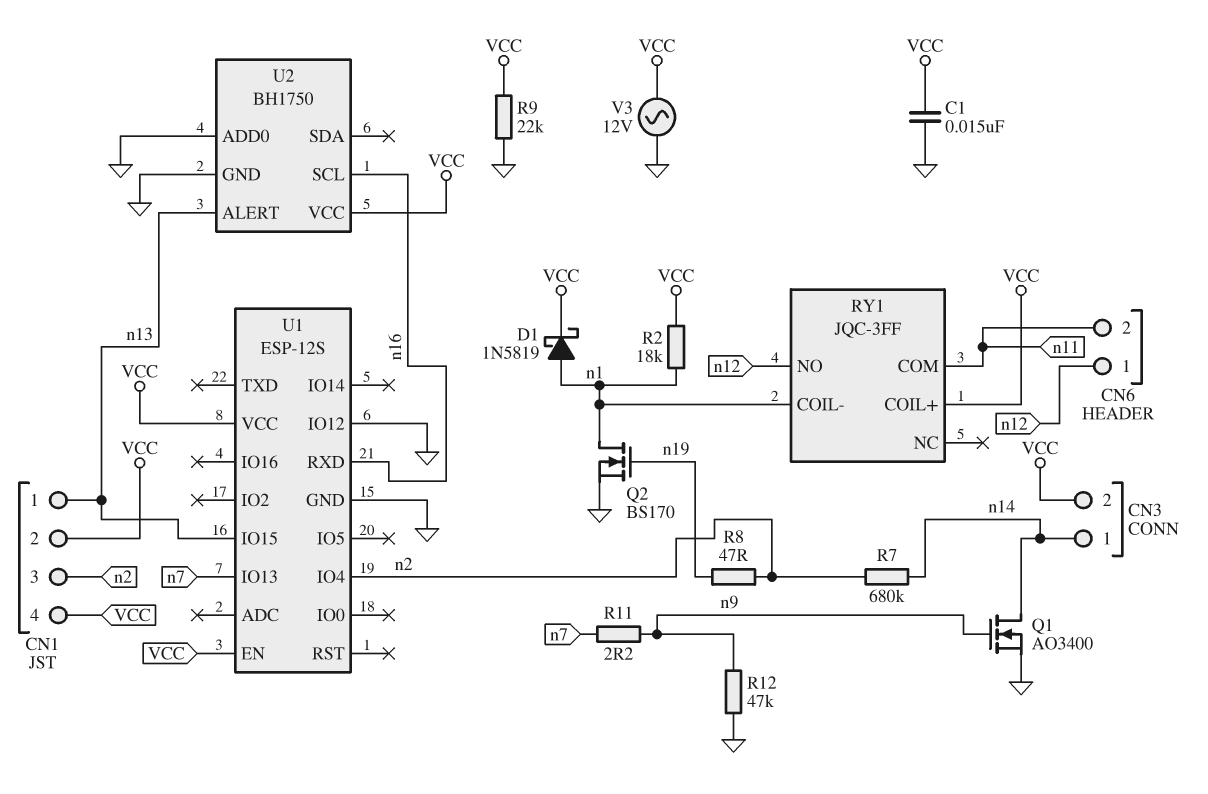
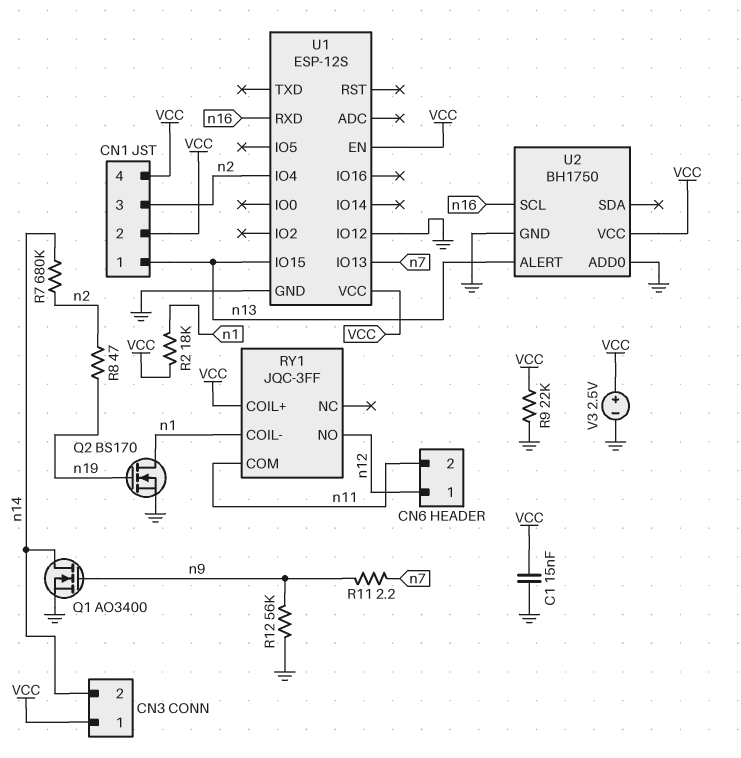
CN3 pin 1: n14 -> VCC
CN3 pin 2: VCC -> n14
D1: schottky 1N5819 (A n1, K VCC) -> none
R12: 47k (GND, n9) -> 56k (GND, n9)
V3: AC 12V (GND, VCC) -> 2.5V (plus VCC, minus GND)

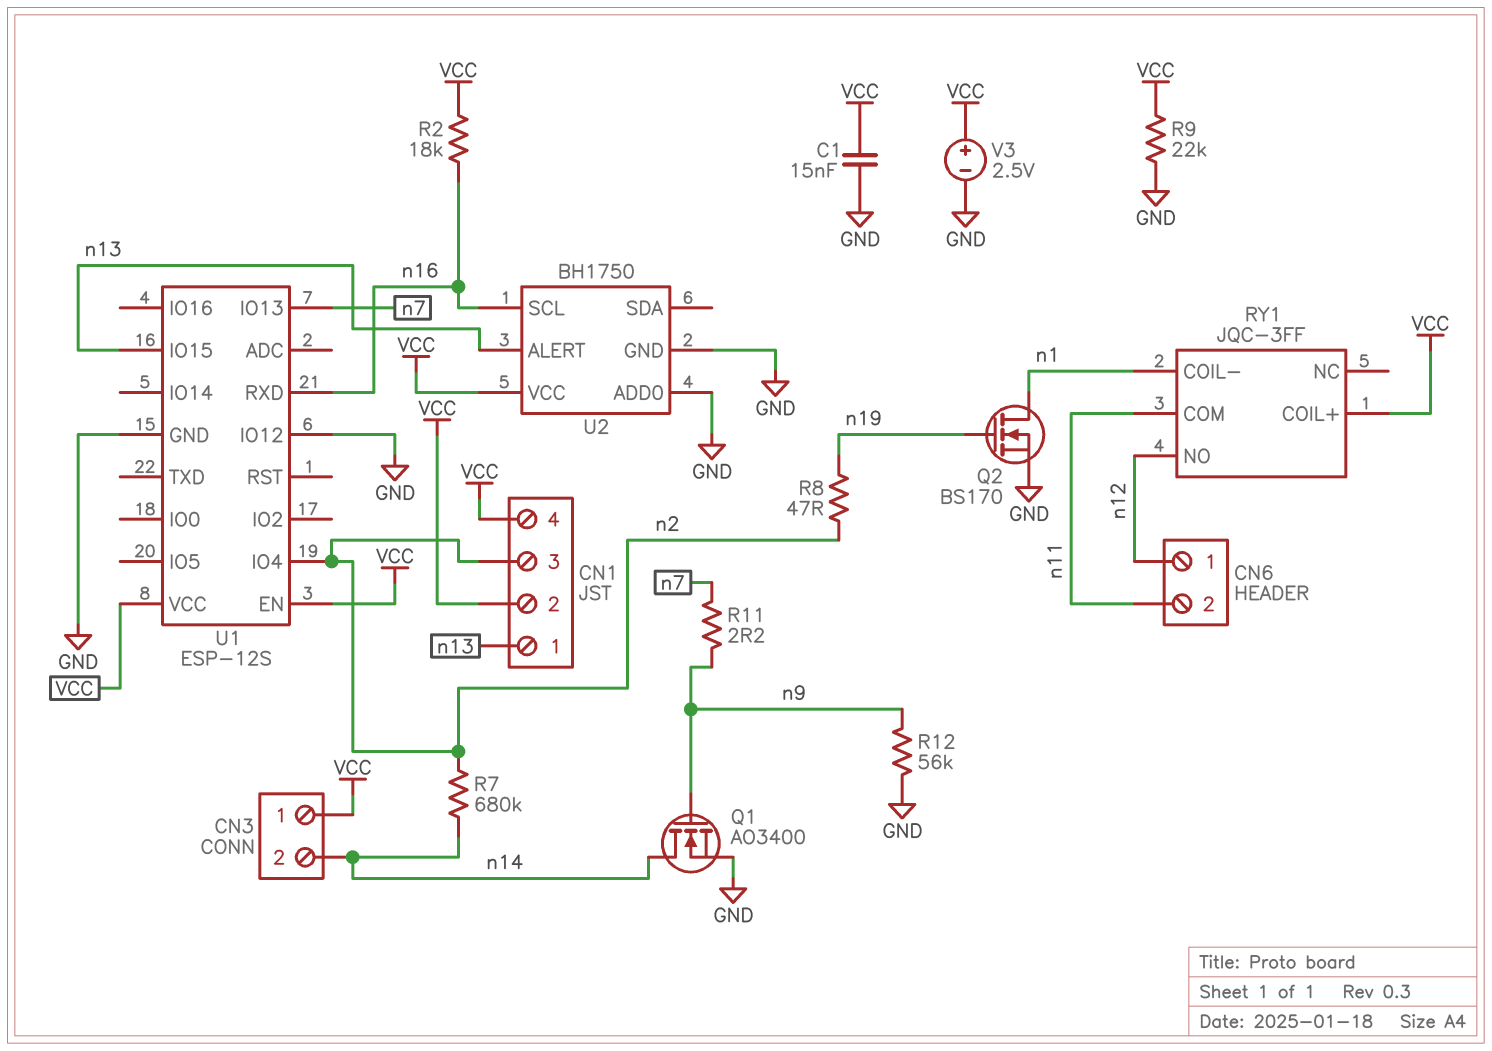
R2: 18k (VCC, n1) -> 18k (VCC, n16)

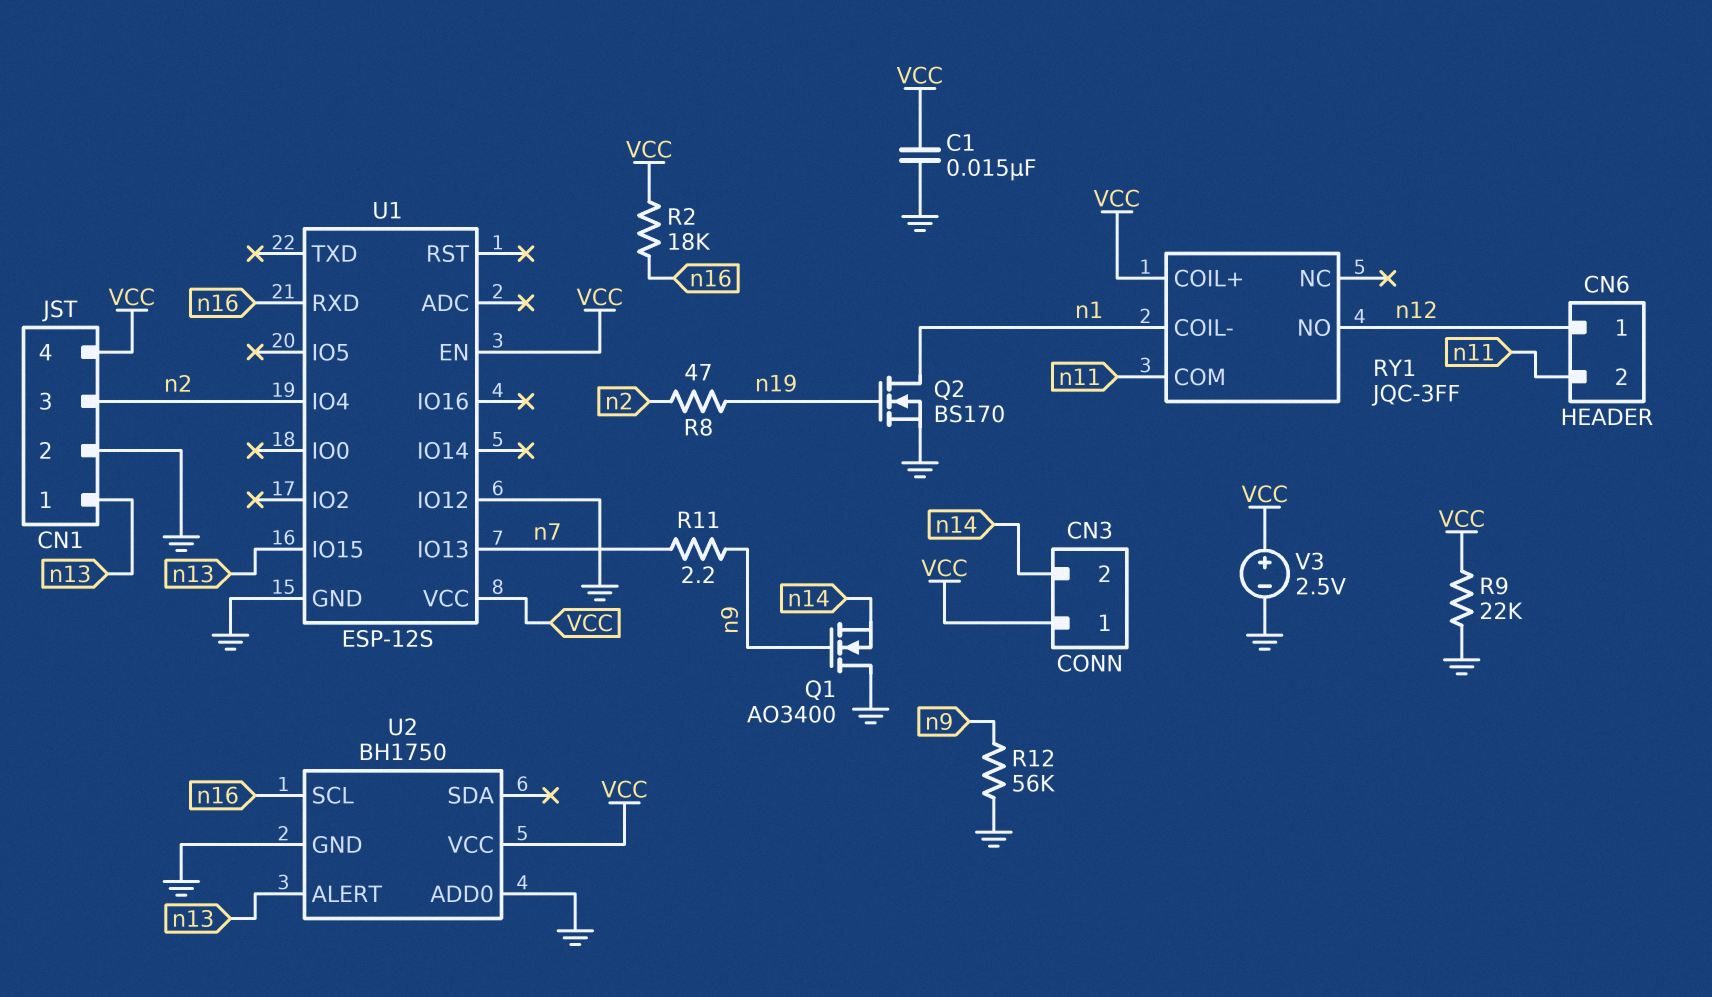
CN1 pin 2: VCC -> GND
Q1: NMOS AO3400 (G n9, D n14, S GND) -> NMOS AO3400 (G n9, D GND, S n14)
R7: 680k (n2, n14) -> none

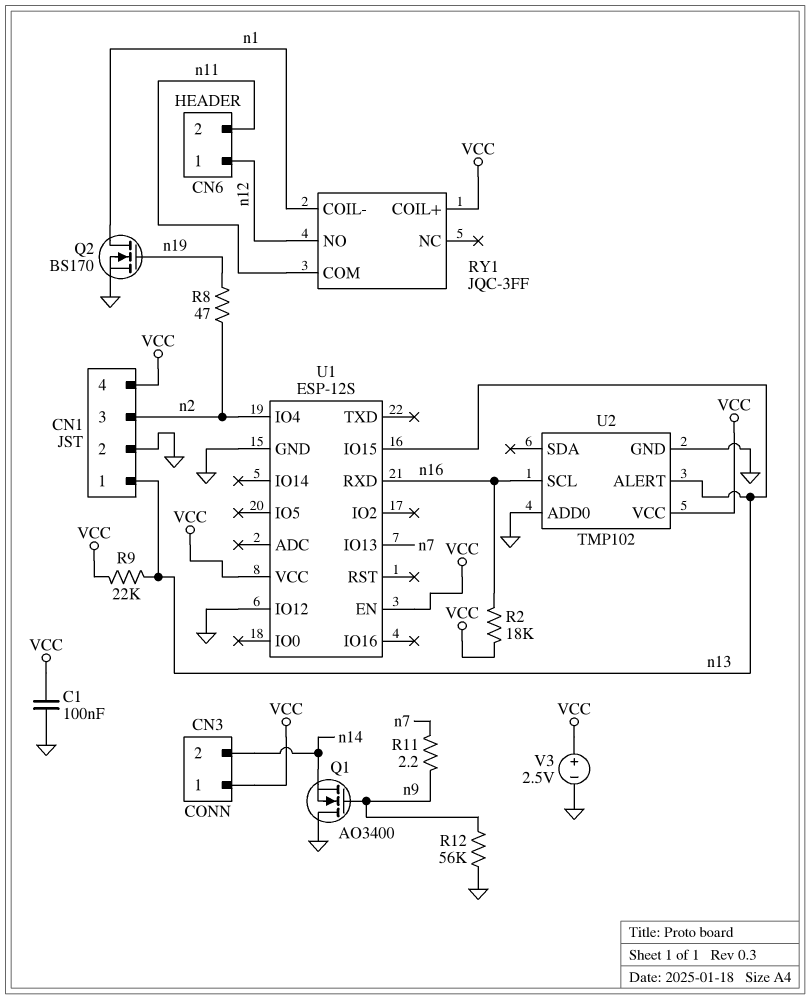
C1: 15nF (GND, VCC) -> 100nF (GND, VCC)
R9: 22k (GND, VCC) -> 22k (VCC, n13)
U2: BH1750 -> TMP102

